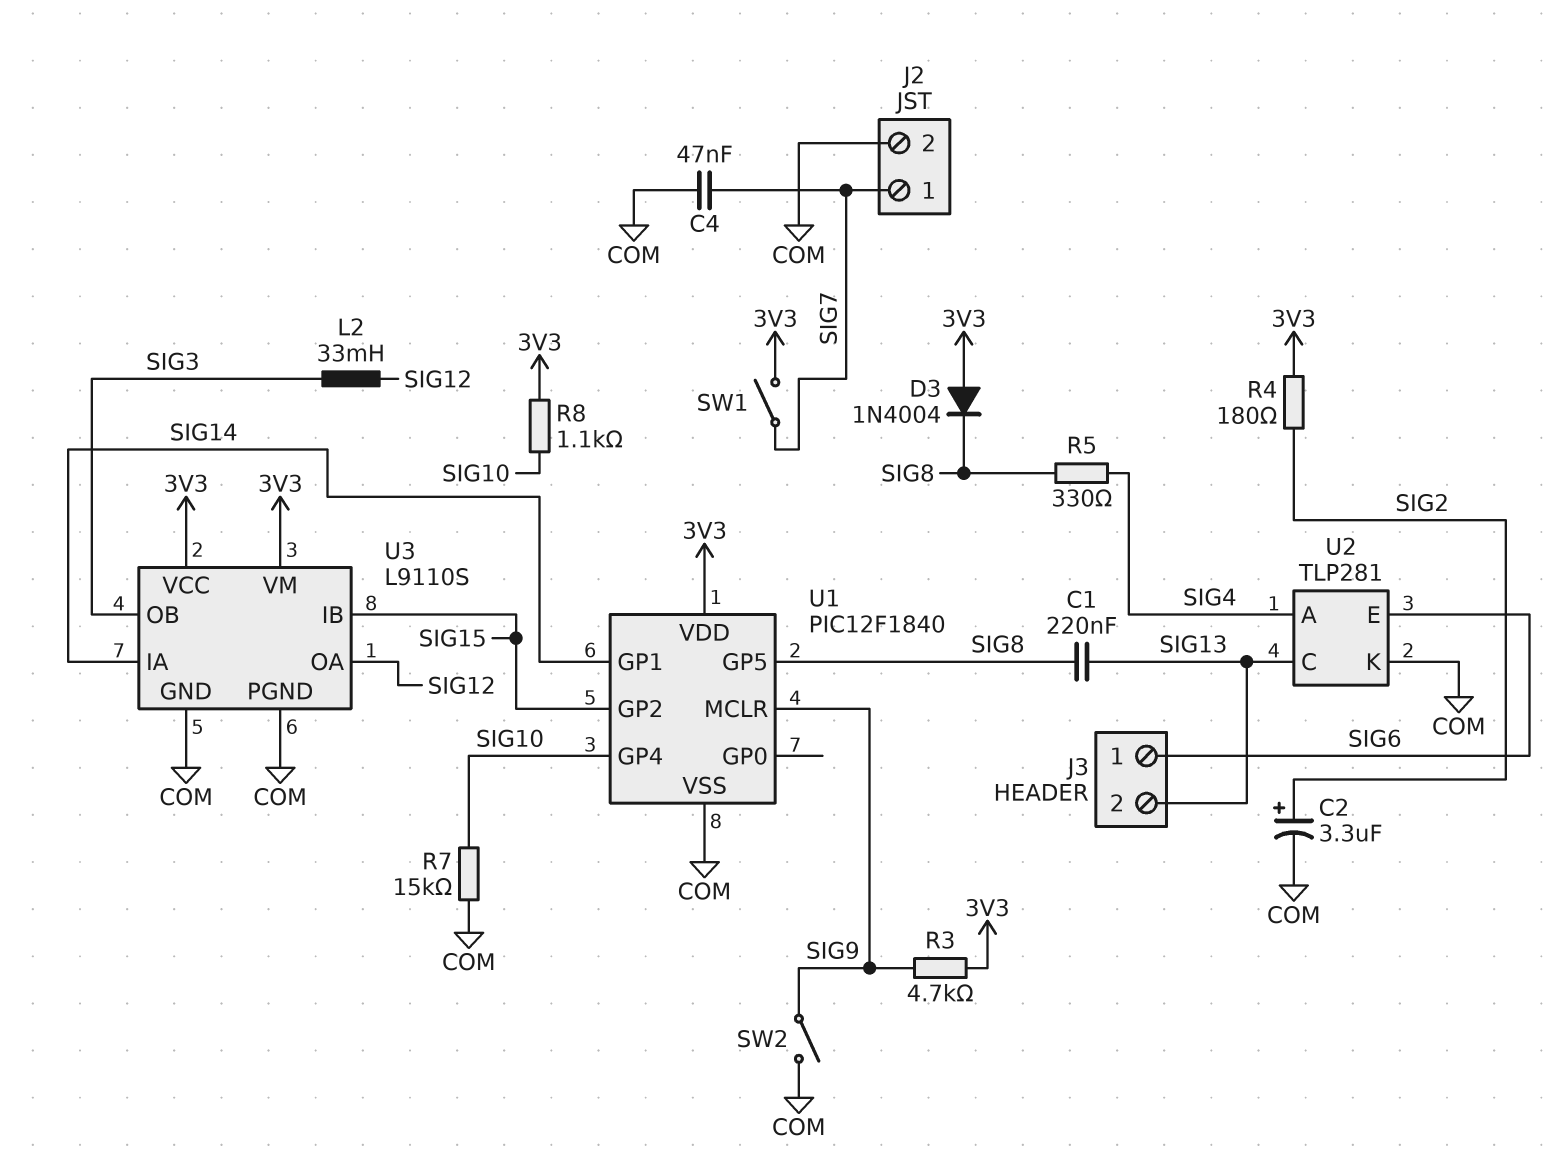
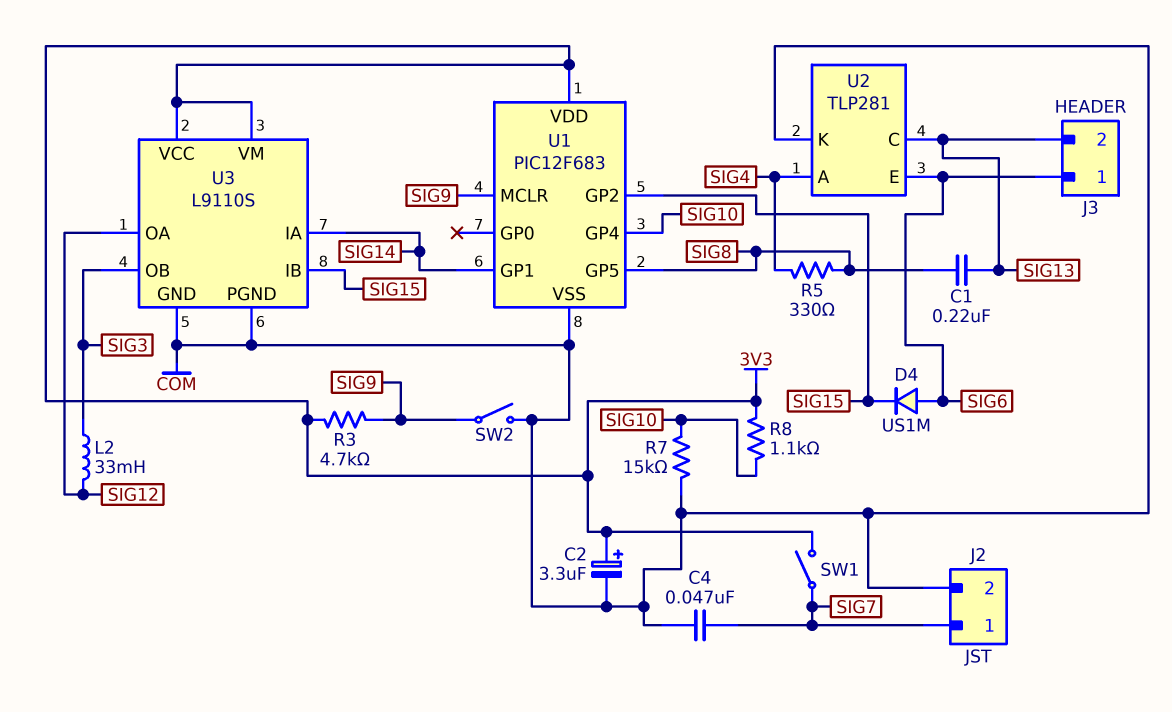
C2: 3.3uF (plus SIG2, minus COM) -> 3.3uF (plus 3V3, minus COM)
D3: diode 1N4004 (A 3V3, K SIG8) -> none
D4: none -> diode US1M (A SIG6, K SIG15)
R4: 180 (3V3, SIG2) -> none
U1: PIC12F1840 -> PIC12F683

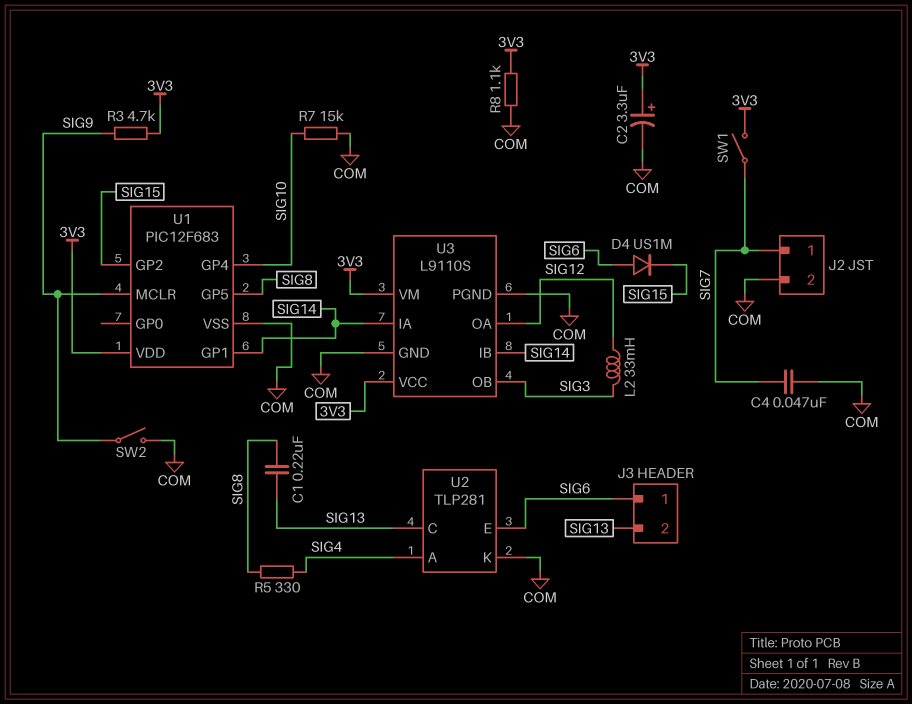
R8: 1.1k (3V3, SIG10) -> 1.1k (3V3, COM)
U3 pin IB: SIG15 -> SIG14

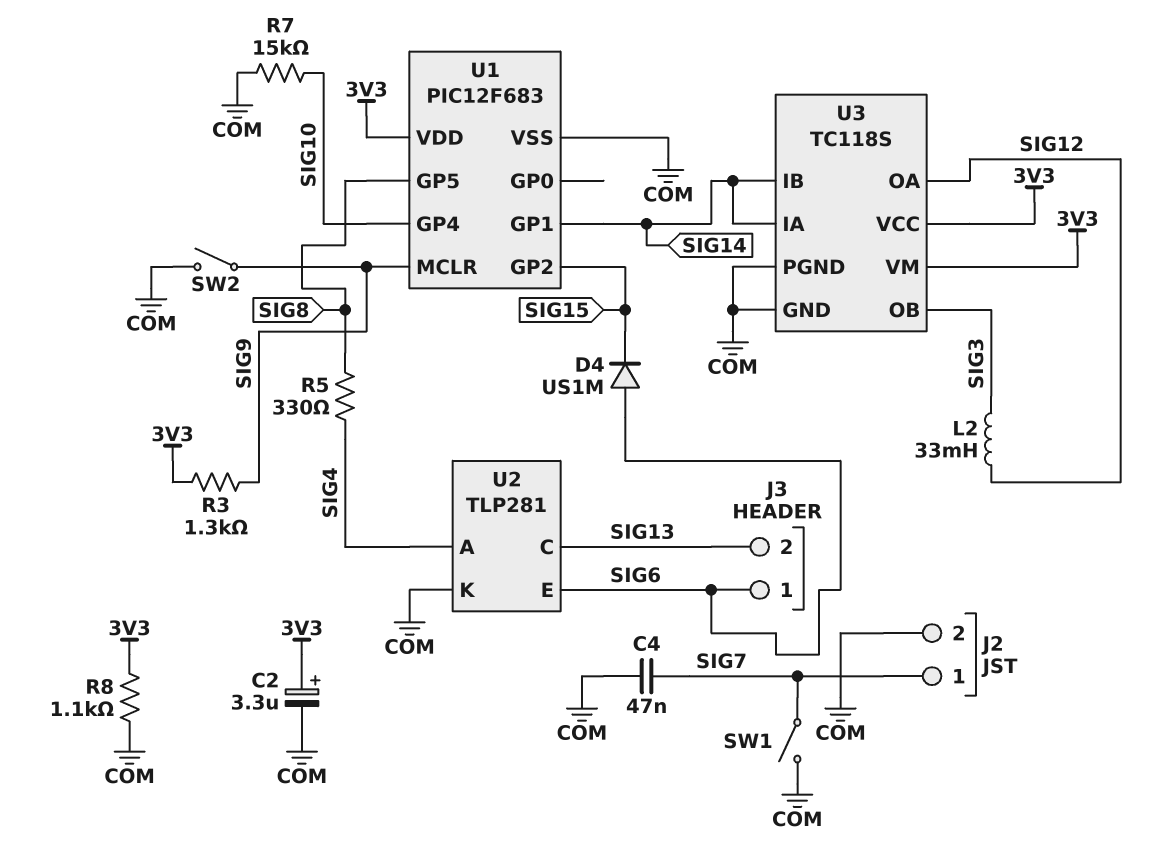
C1: 220nF (SIG8, SIG13) -> none
R3: 4.7k (3V3, SIG9) -> 1.3k (3V3, SIG9)
SW1: switch (3V3, SIG7) -> switch (COM, SIG7)
U3: L9110S -> TC118S

